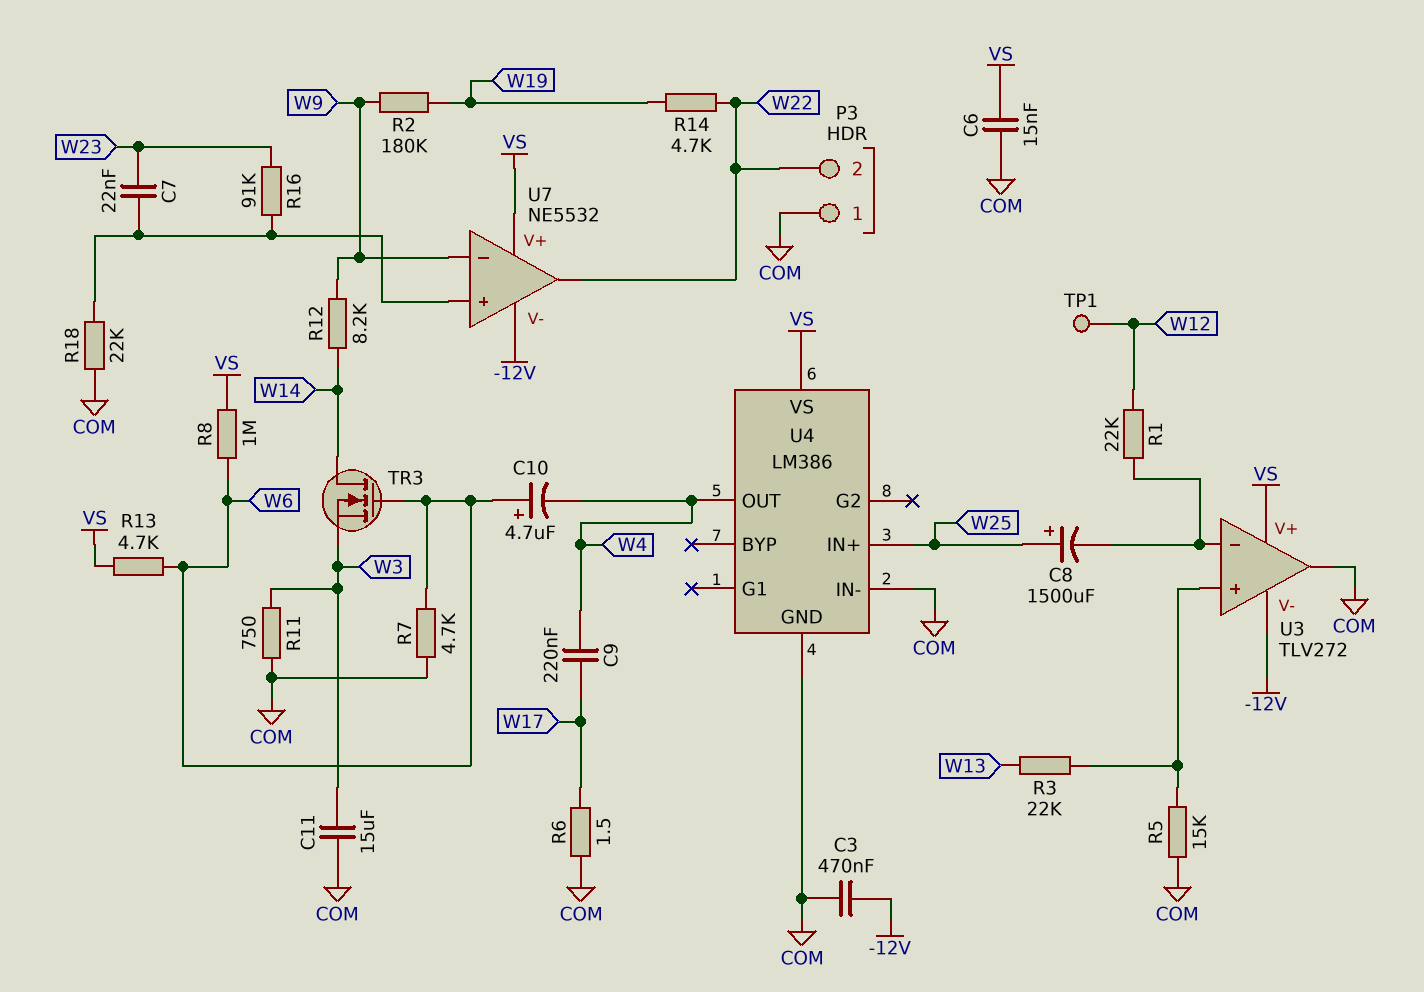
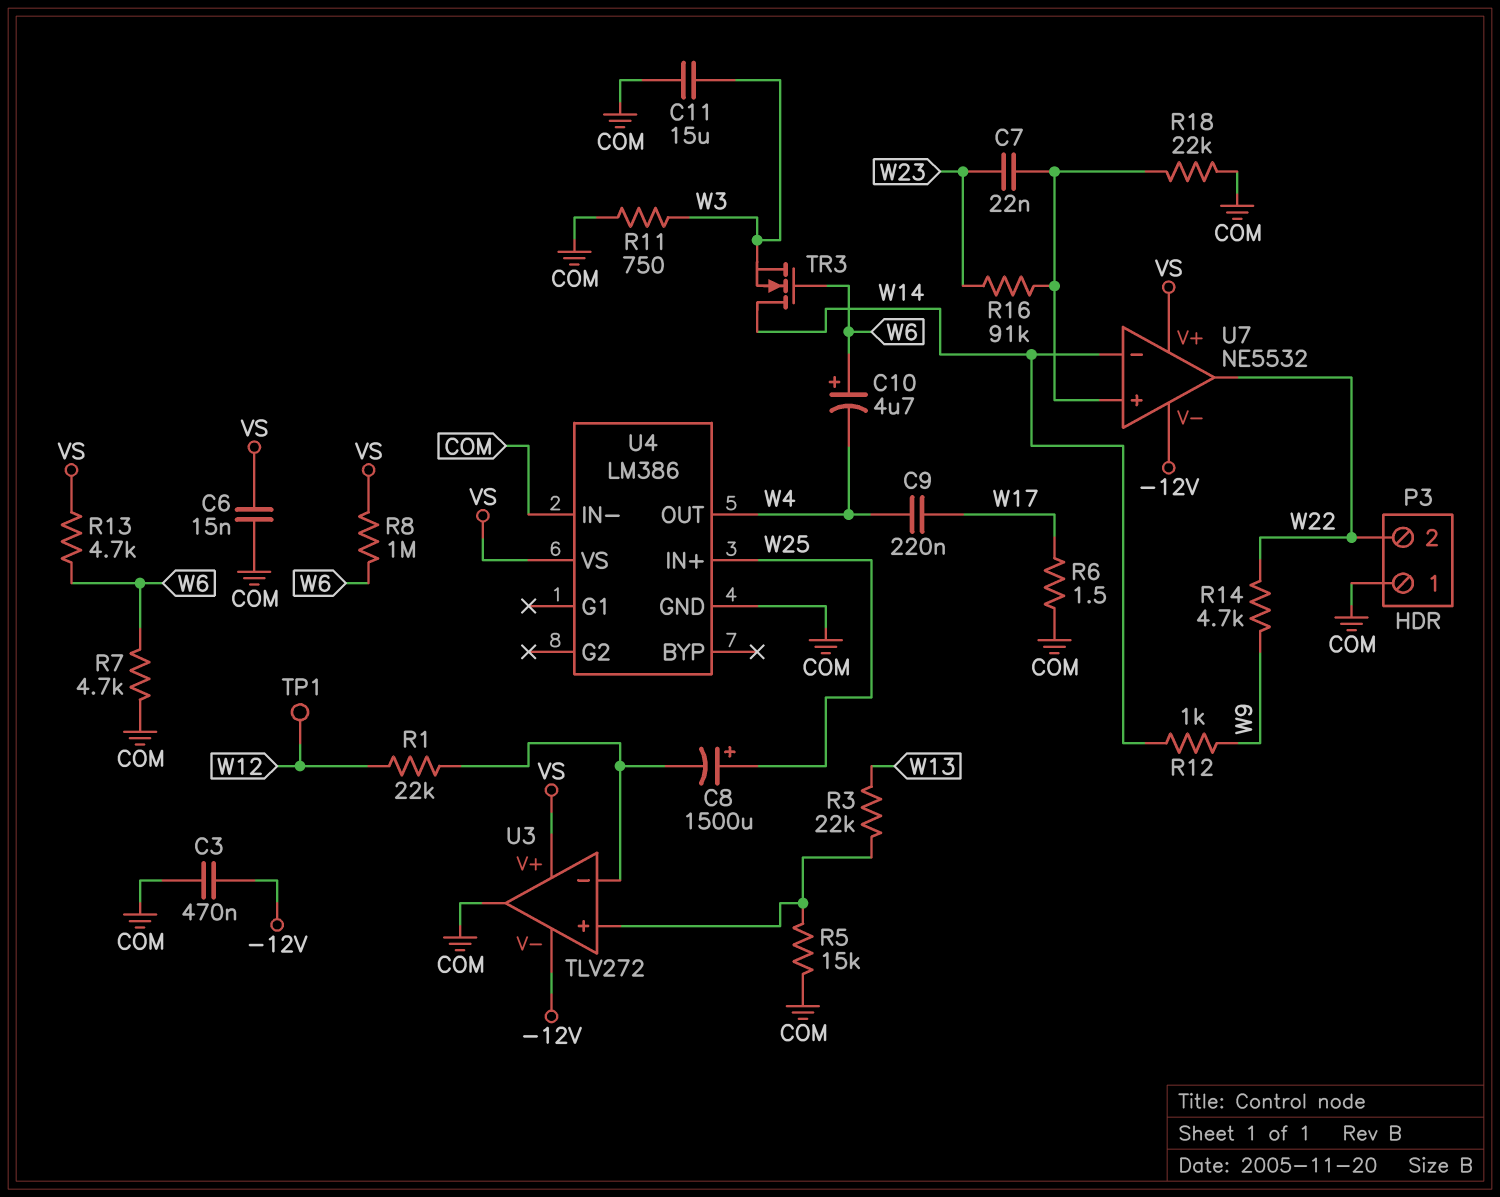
R2: 180k (W9, W19) -> none
R12: 8.2k (W9, W14) -> 1k (W9, W14)
R14: 4.7k (W19, W22) -> 4.7k (W9, W22)
U7 pin in-: W9 -> W14

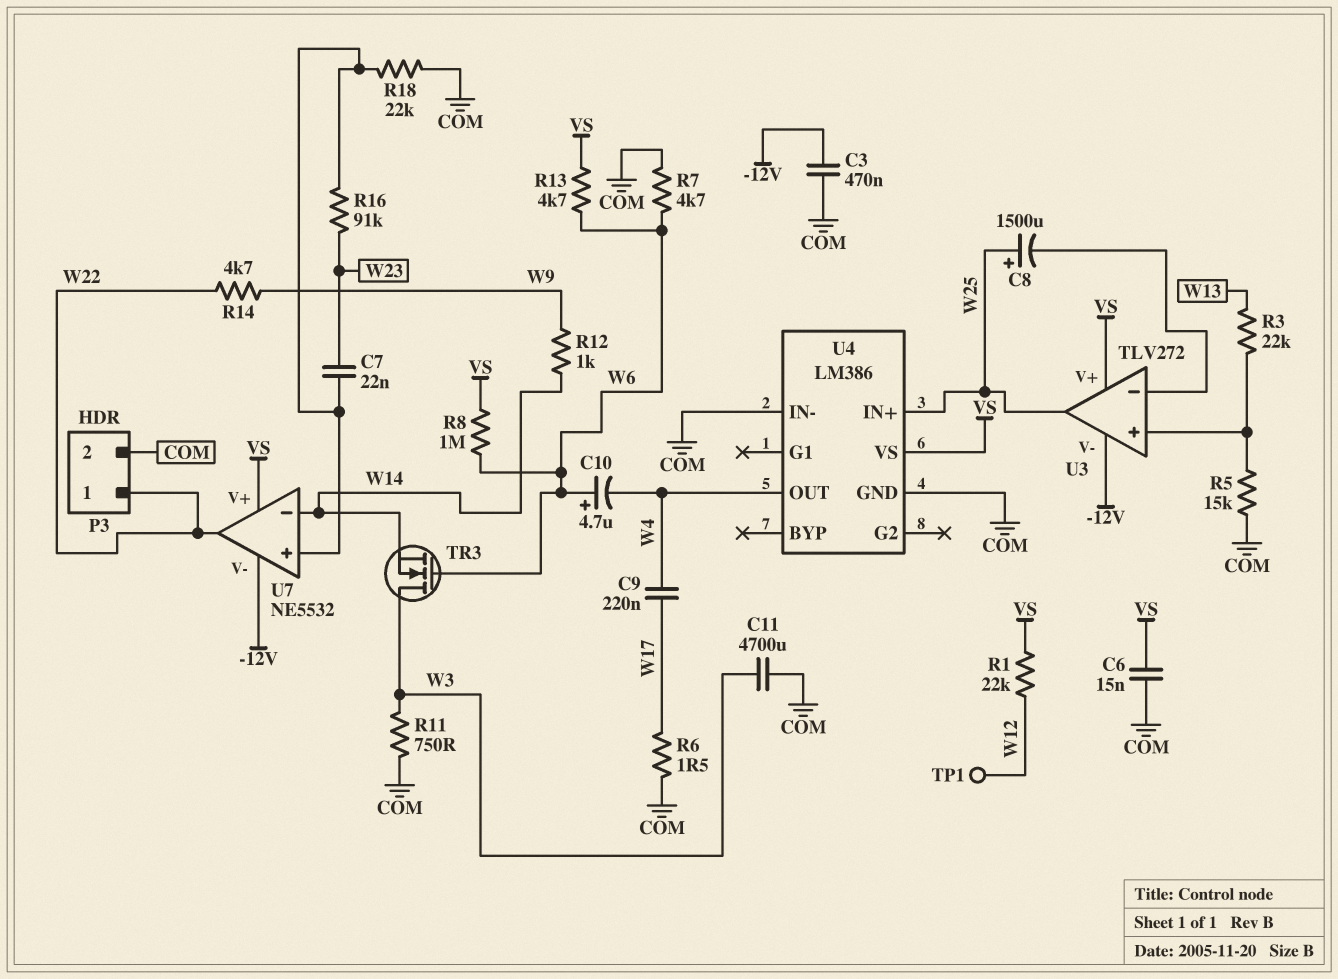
C11: 15uF (COM, W3) -> 4700uF (COM, W3)
P3 pin 1: COM -> W22
P3 pin 2: W22 -> COM
R1: 22k (U3/in-, W12) -> 22k (VS, W12)
TR3: NMOS (G W6, D W14, S W3) -> NMOS (G W6, D W3, S W14)
U3 pin out: COM -> W25

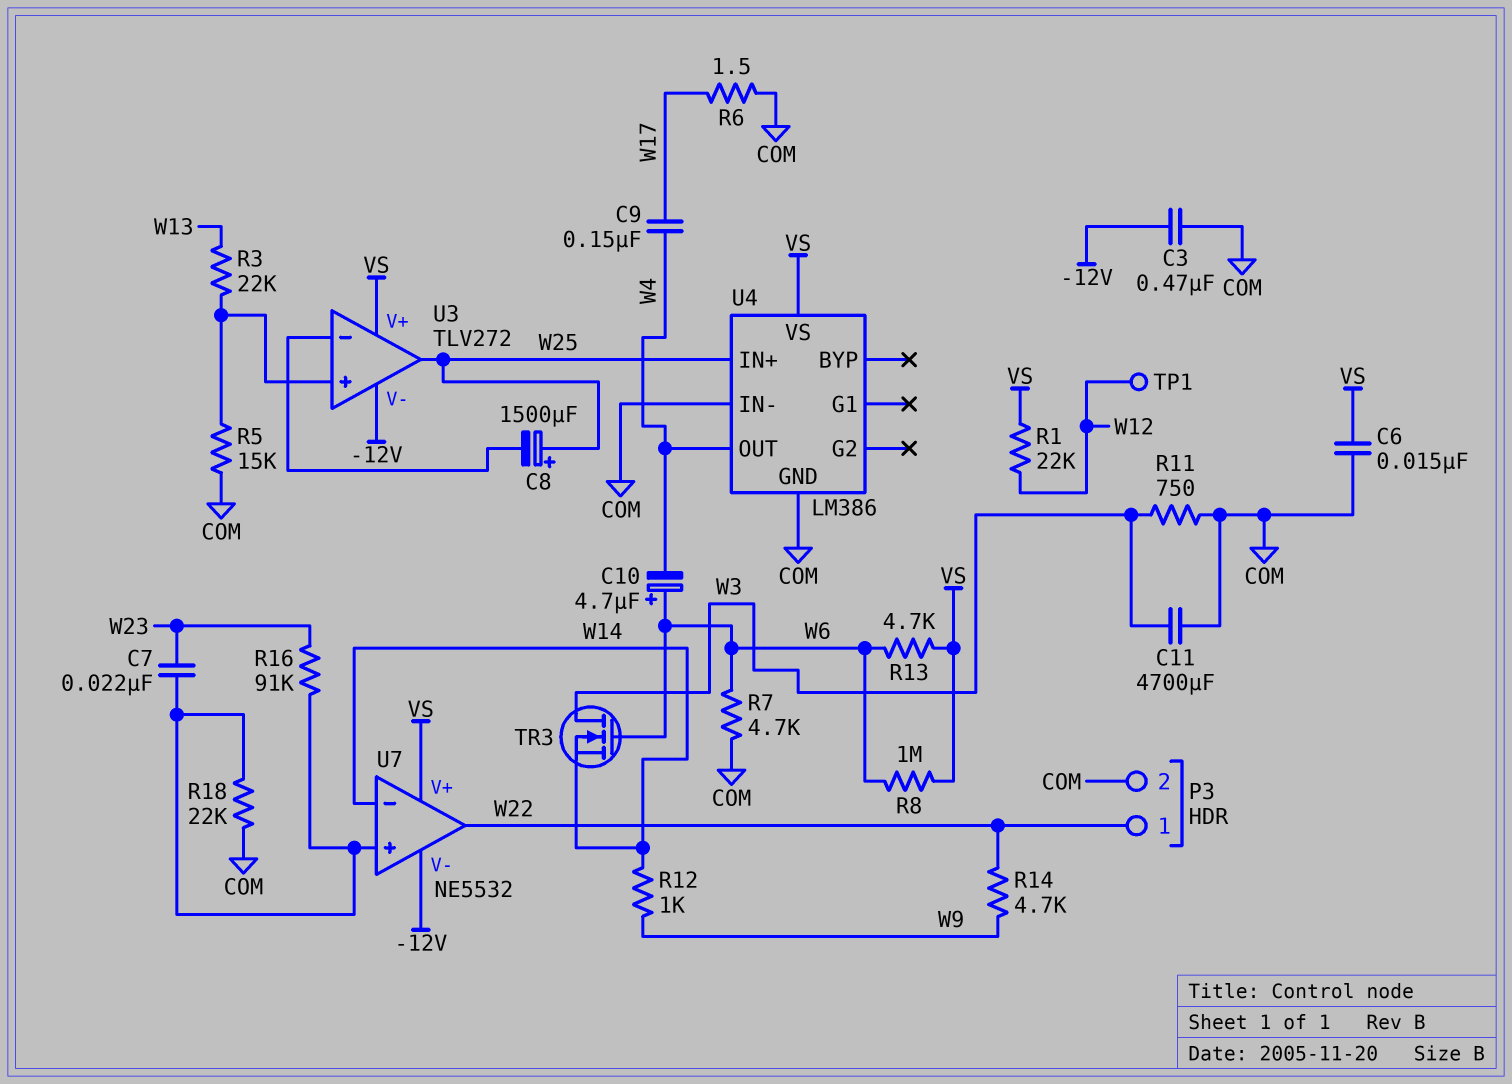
C9: 220nF (W4, W17) -> 150nF (W4, W17)

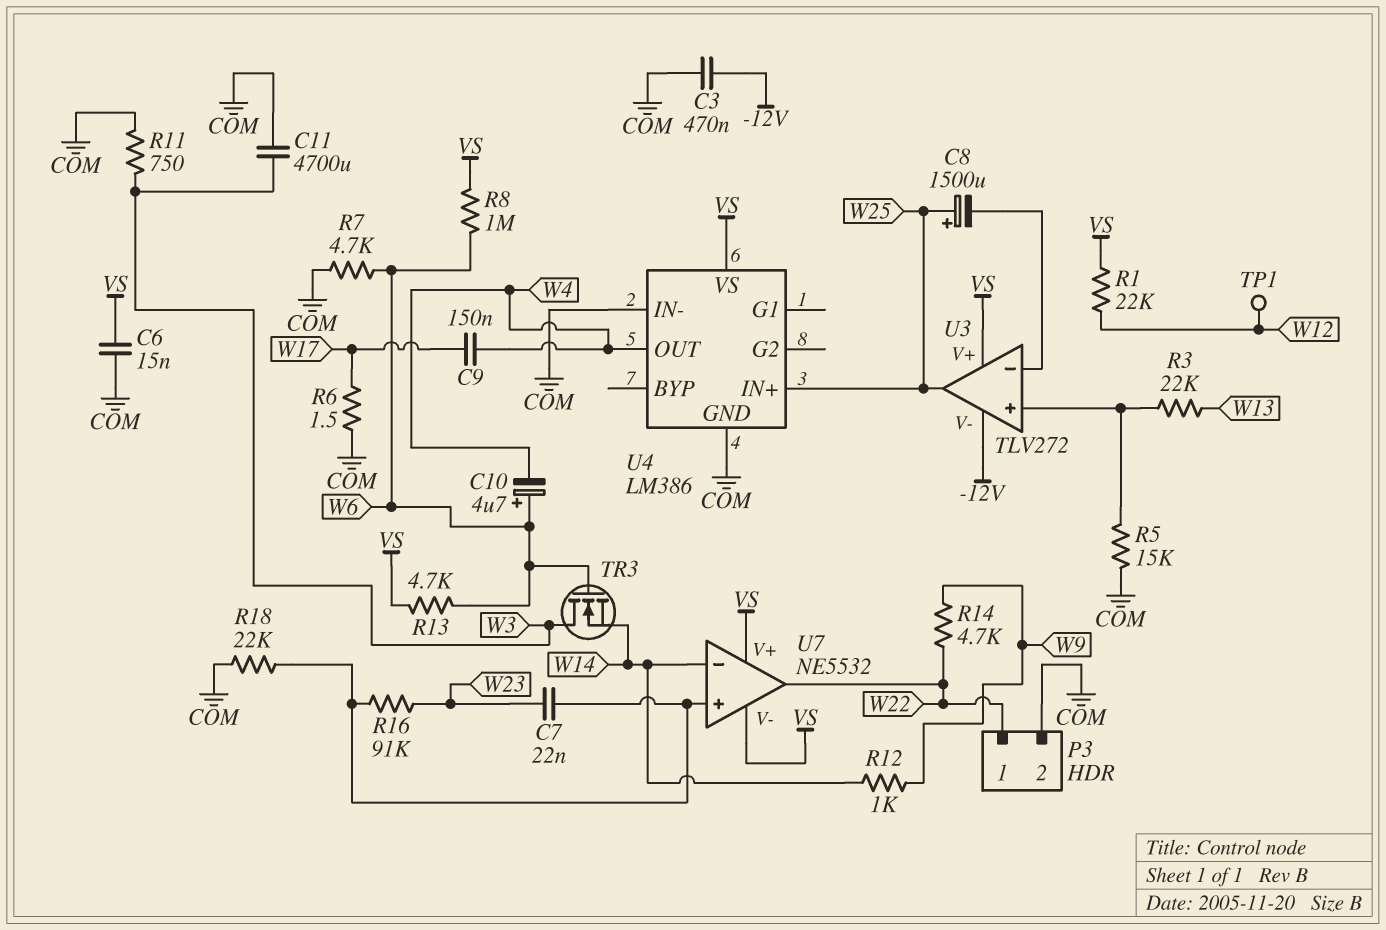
U7 pin V-: -12V -> VS

